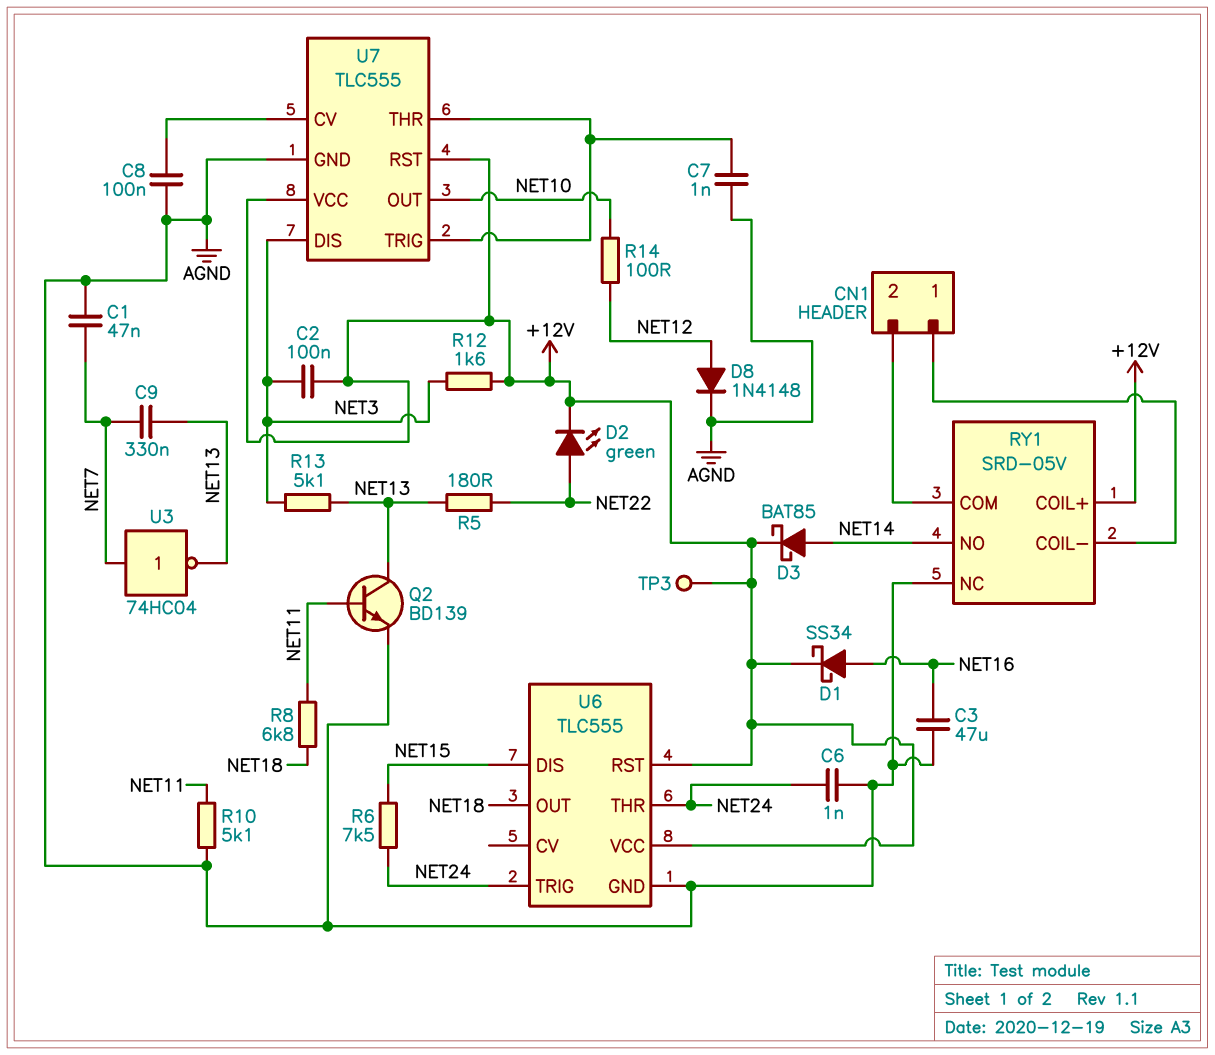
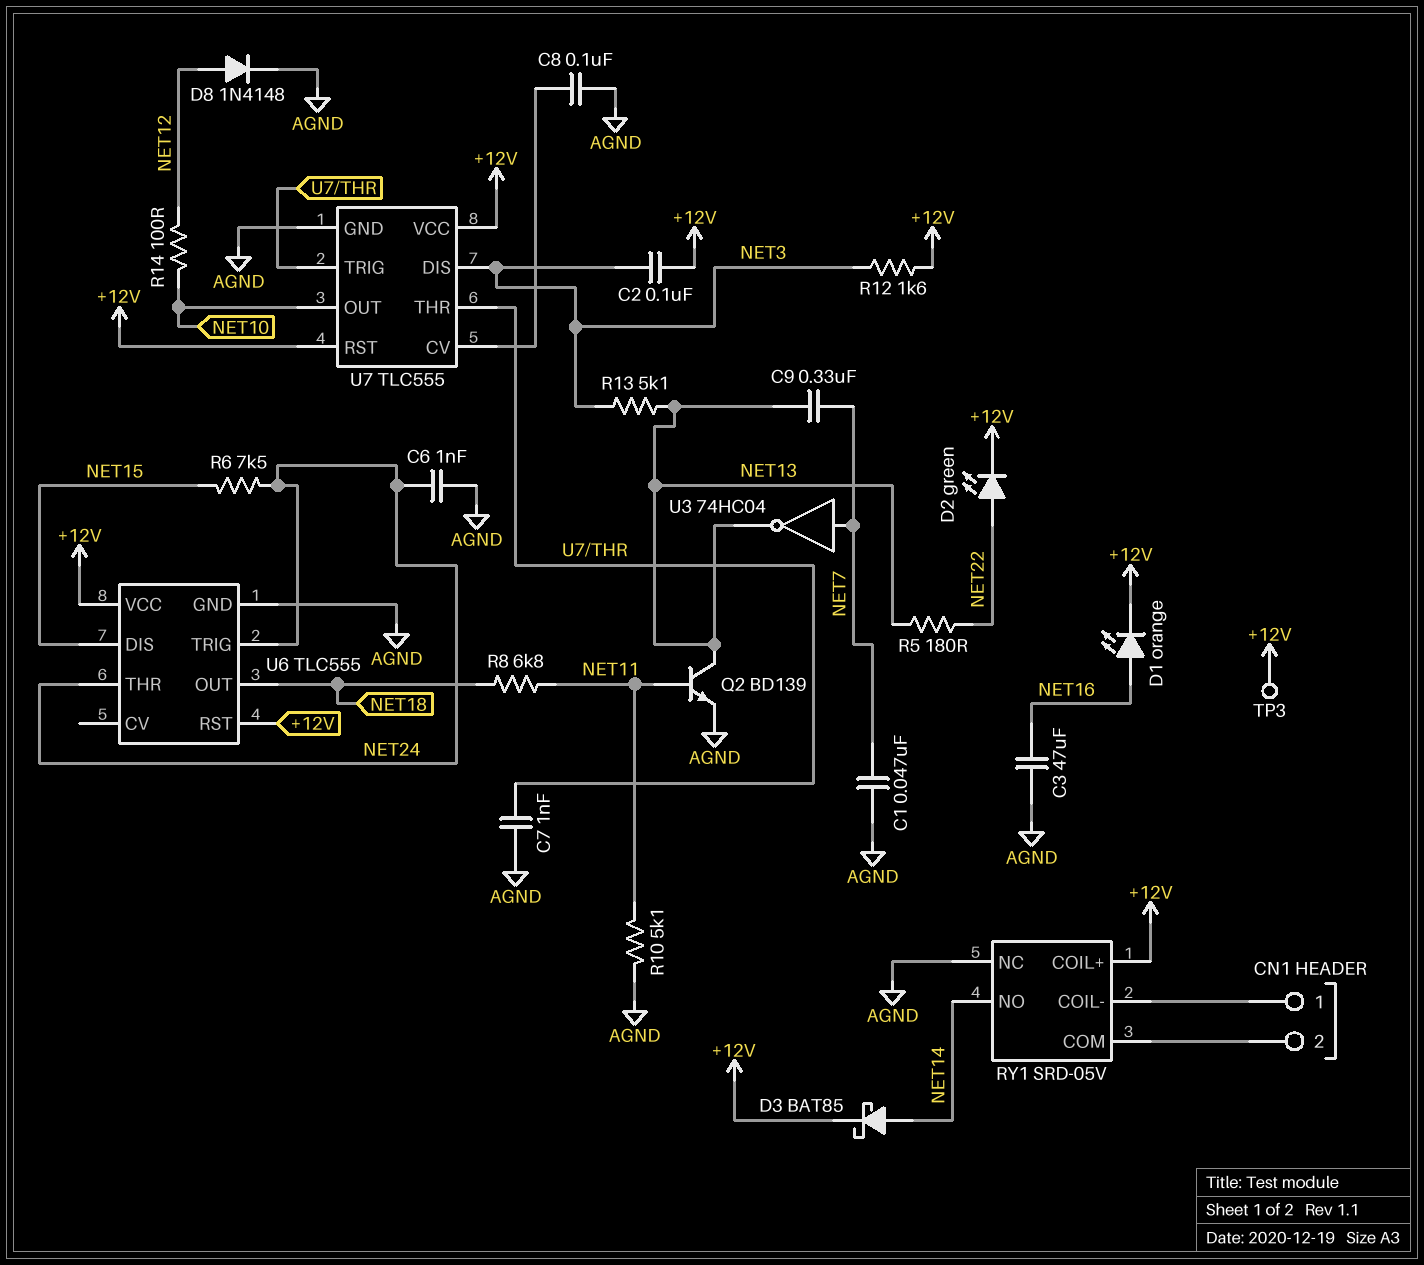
D1: schottky SS34 (A NET16, K +12V) -> LED orange (A NET16, K +12V)

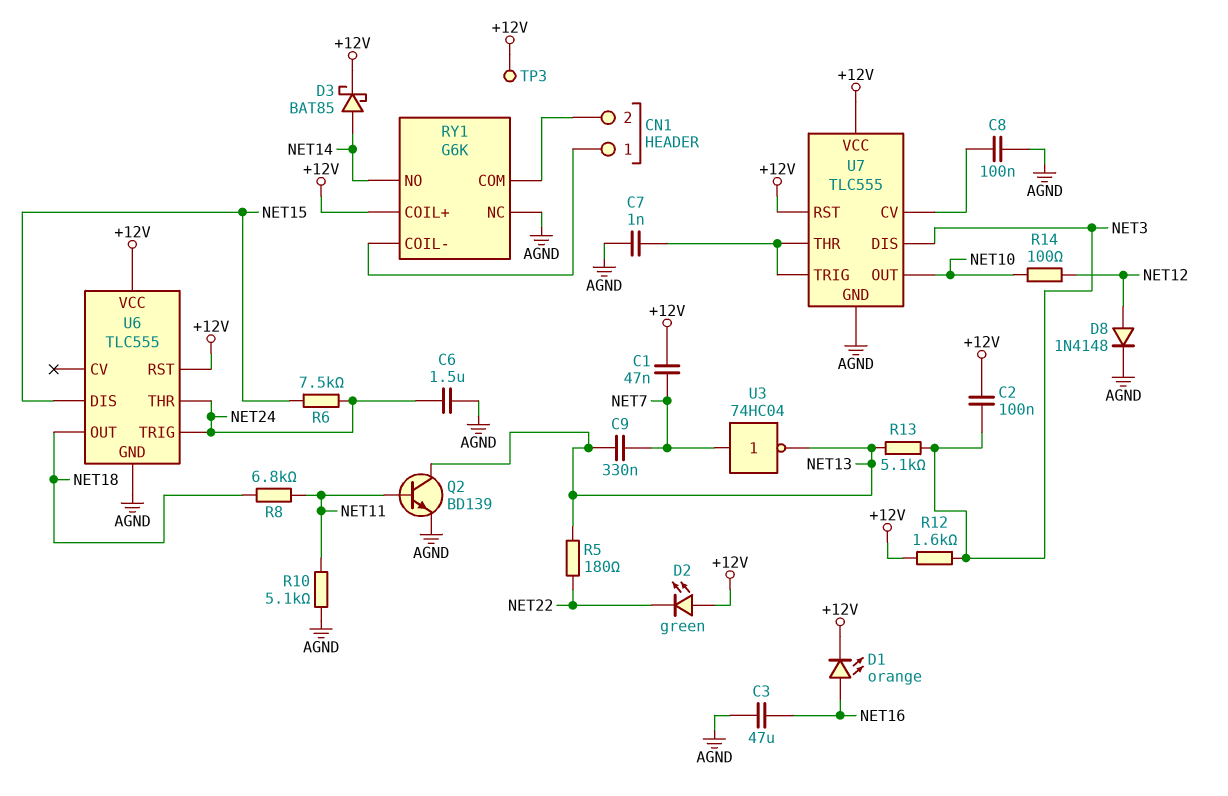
C1: 47nF (AGND, NET7) -> 47nF (+12V, NET7)
C6: 1nF (AGND, NET24) -> 1.5uF (AGND, NET24)
D2: LED green (A NET22, K +12V) -> LED green (A +12V, K NET22)
RY1: SRD-05V -> G6K

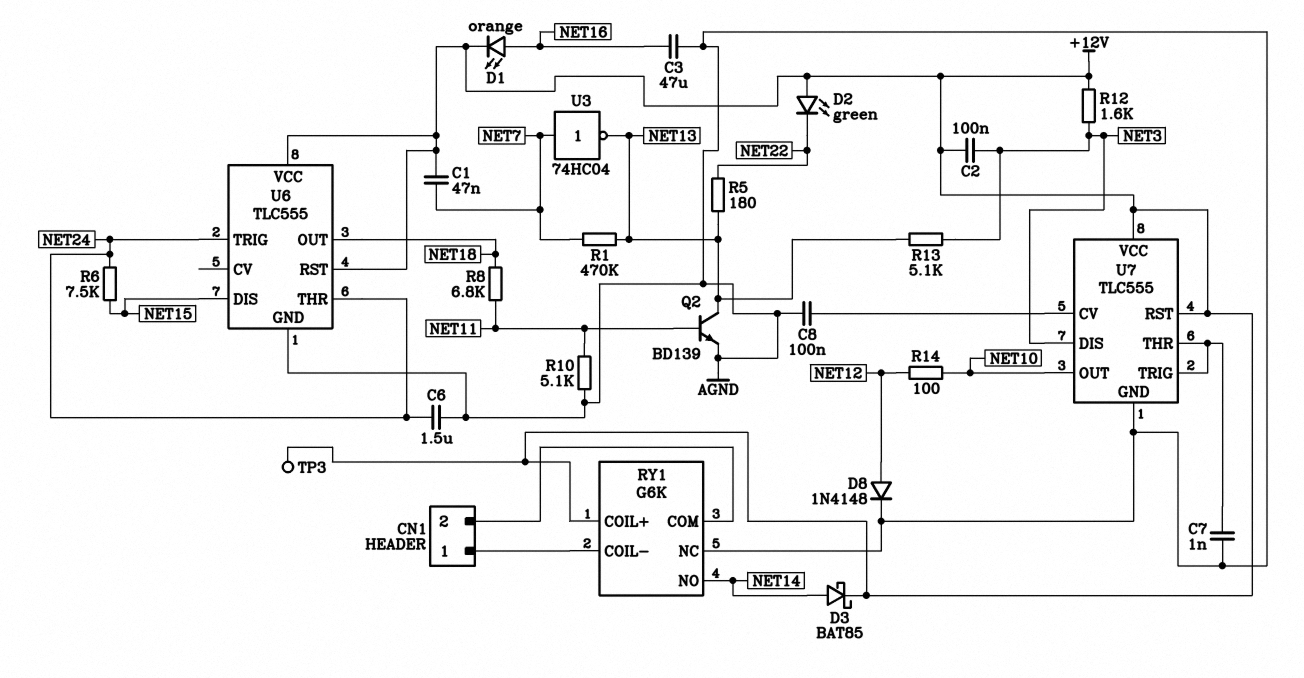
C9: 330nF (NET7, NET13) -> none
R1: none -> 470k (NET7, NET13)

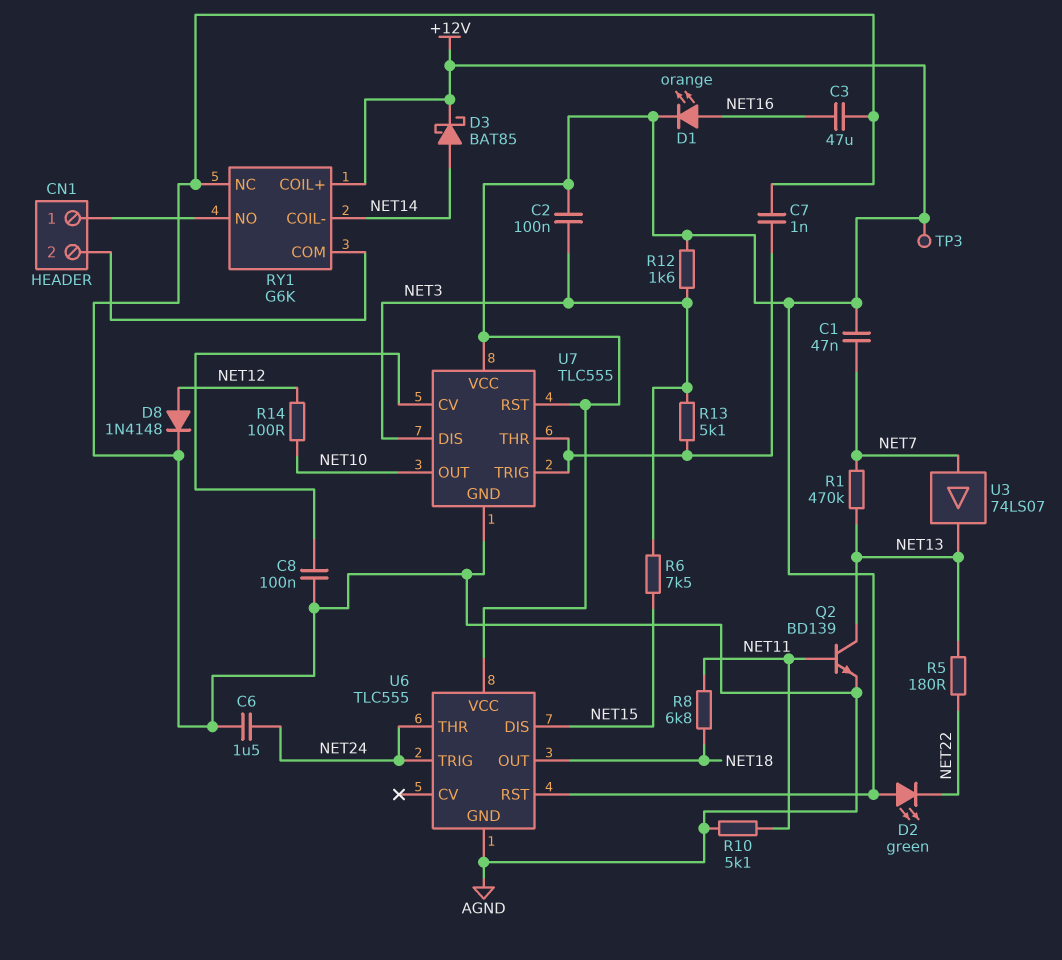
R6: 7.5k (NET15, NET24) -> 7.5k (NET3, NET15)
R13: 5.1k (NET3, NET13) -> 5.1k (NET3, U7/THR)
RY1 pin COIL-: CN1/1 -> NET14
RY1 pin NO: NET14 -> CN1/1
U3: NOT 74HC04 (in NET7, out NET13) -> buffer 74LS07 (in NET7, out NET13)

